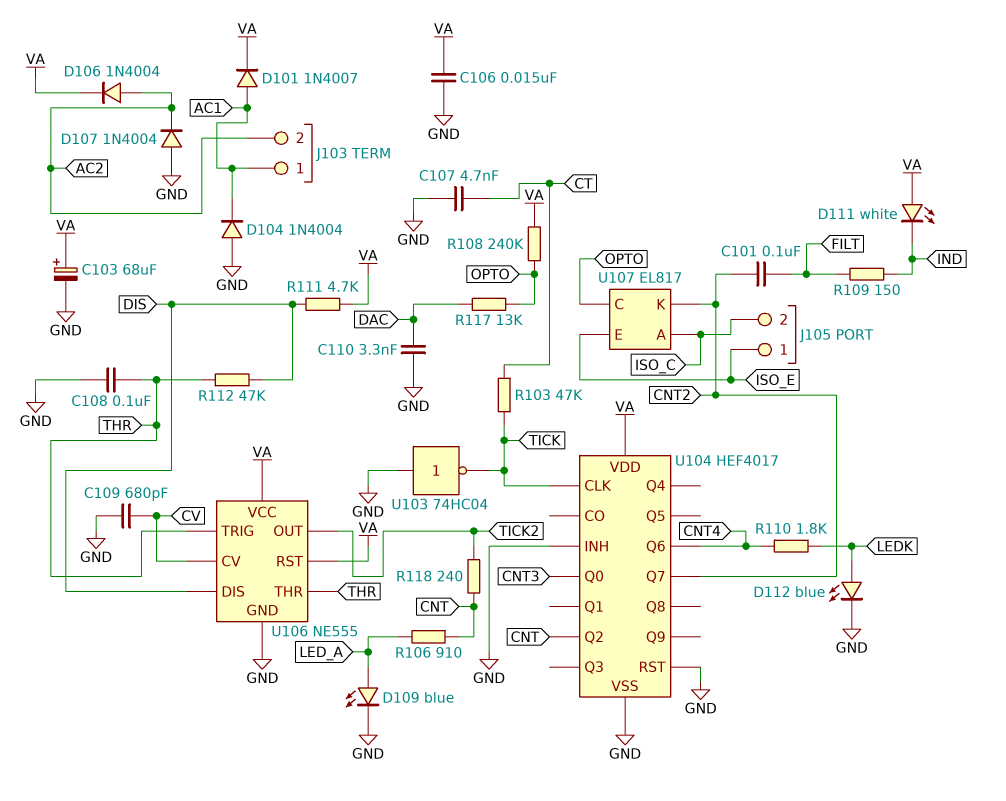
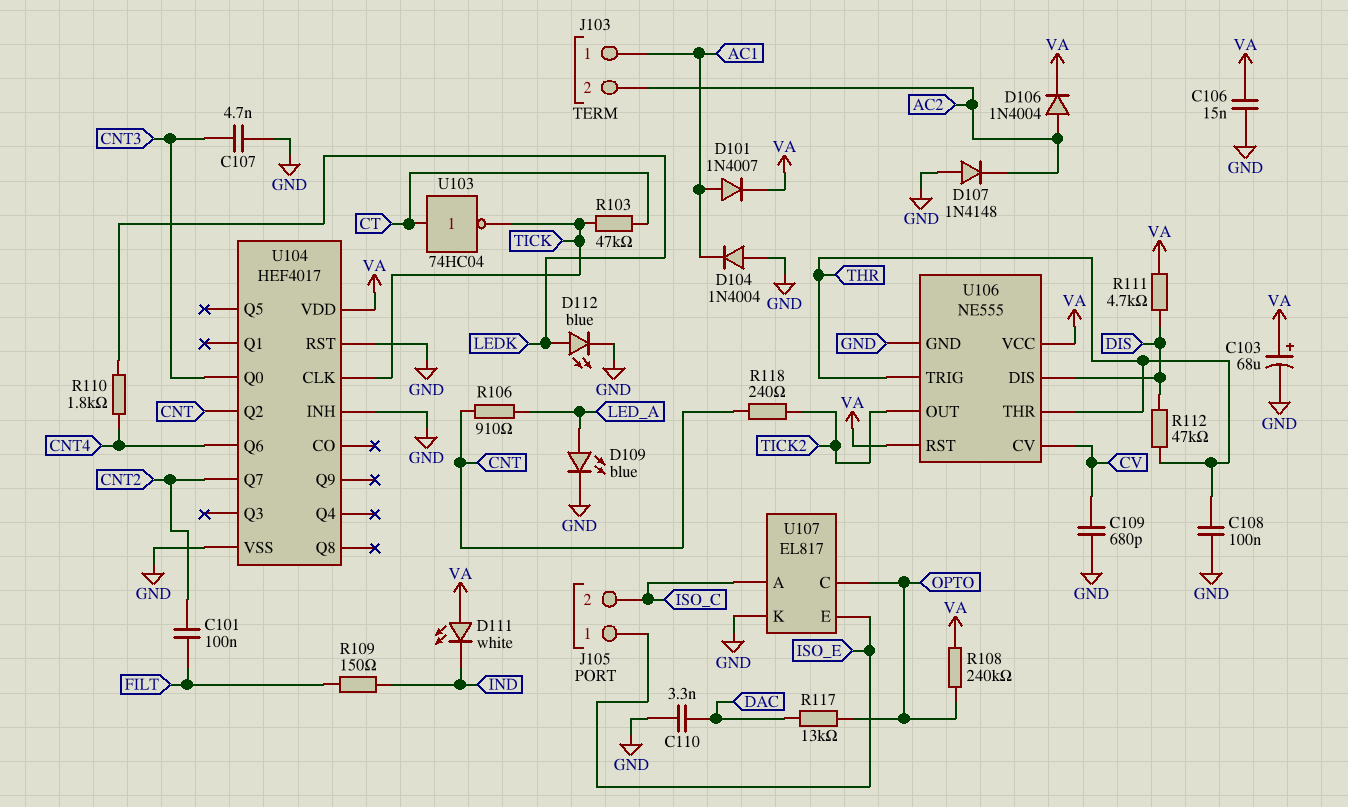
C107: 4.7nF (CT, GND) -> 4.7nF (CNT3, GND)
D107: diode 1N4004 (A GND, K AC2) -> diode 1N4148 (A GND, K AC2)
U103: NOT 74HC04 (in GND, out TICK) -> NOT 74HC04 (in CT, out TICK)
U107 pin K: CNT2 -> GND

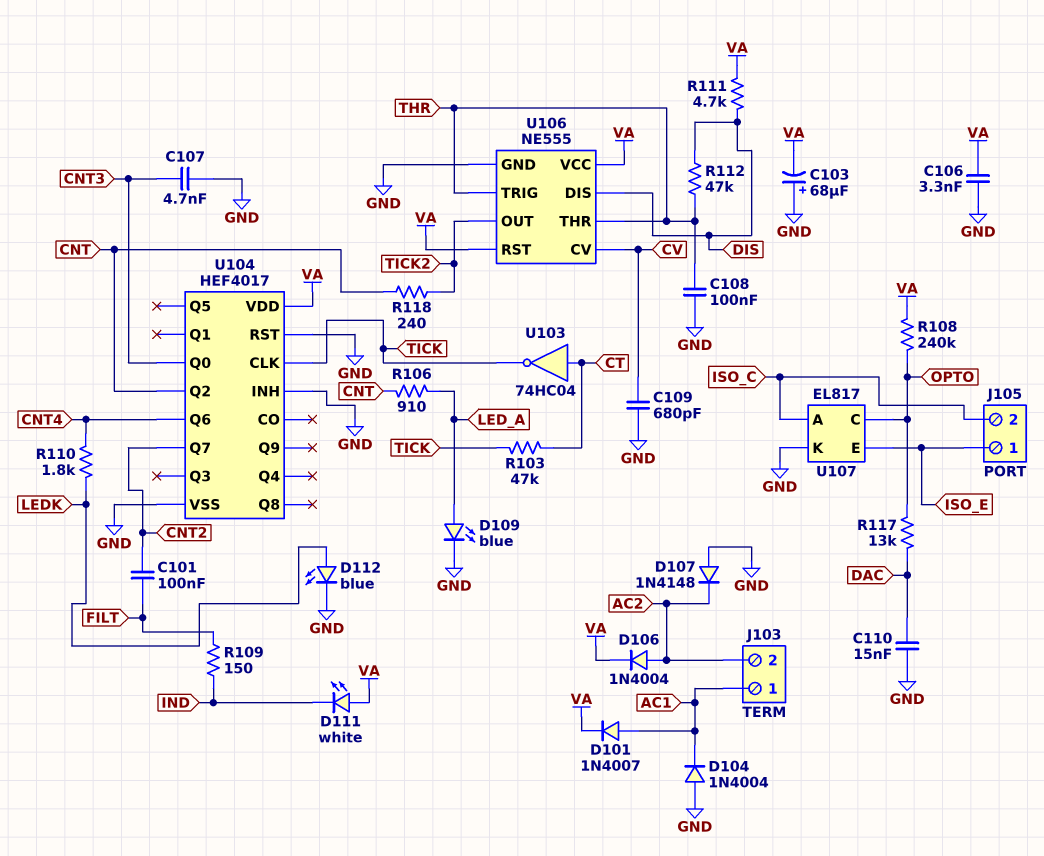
C103: 68uF (plus VA, minus GND) -> 68uF (plus GND, minus VA)
C106: 15nF (GND, VA) -> 3.3nF (GND, VA)
C110: 3.3nF (DAC, GND) -> 15nF (DAC, GND)

